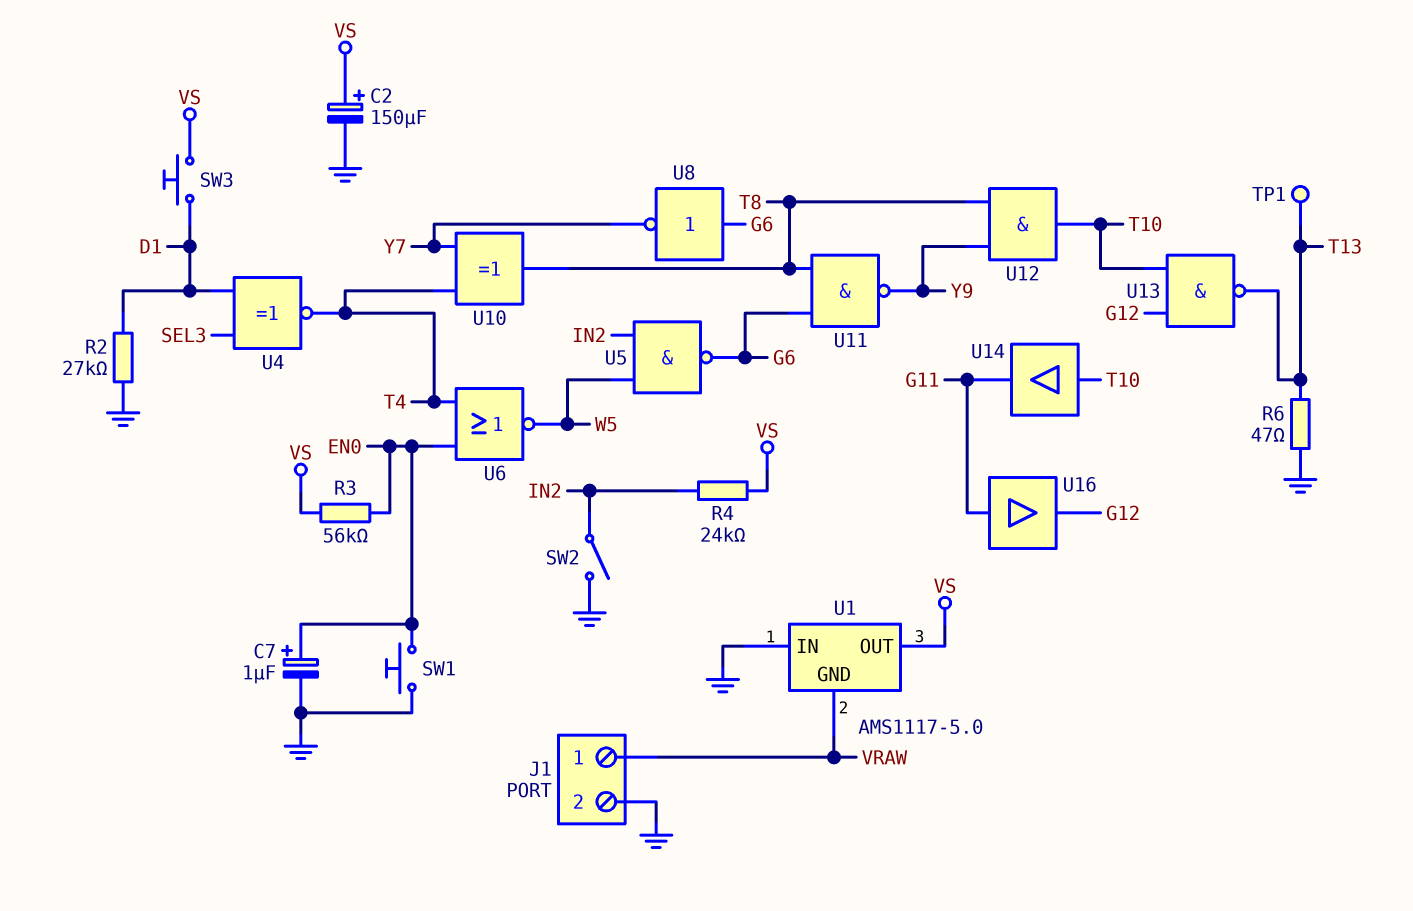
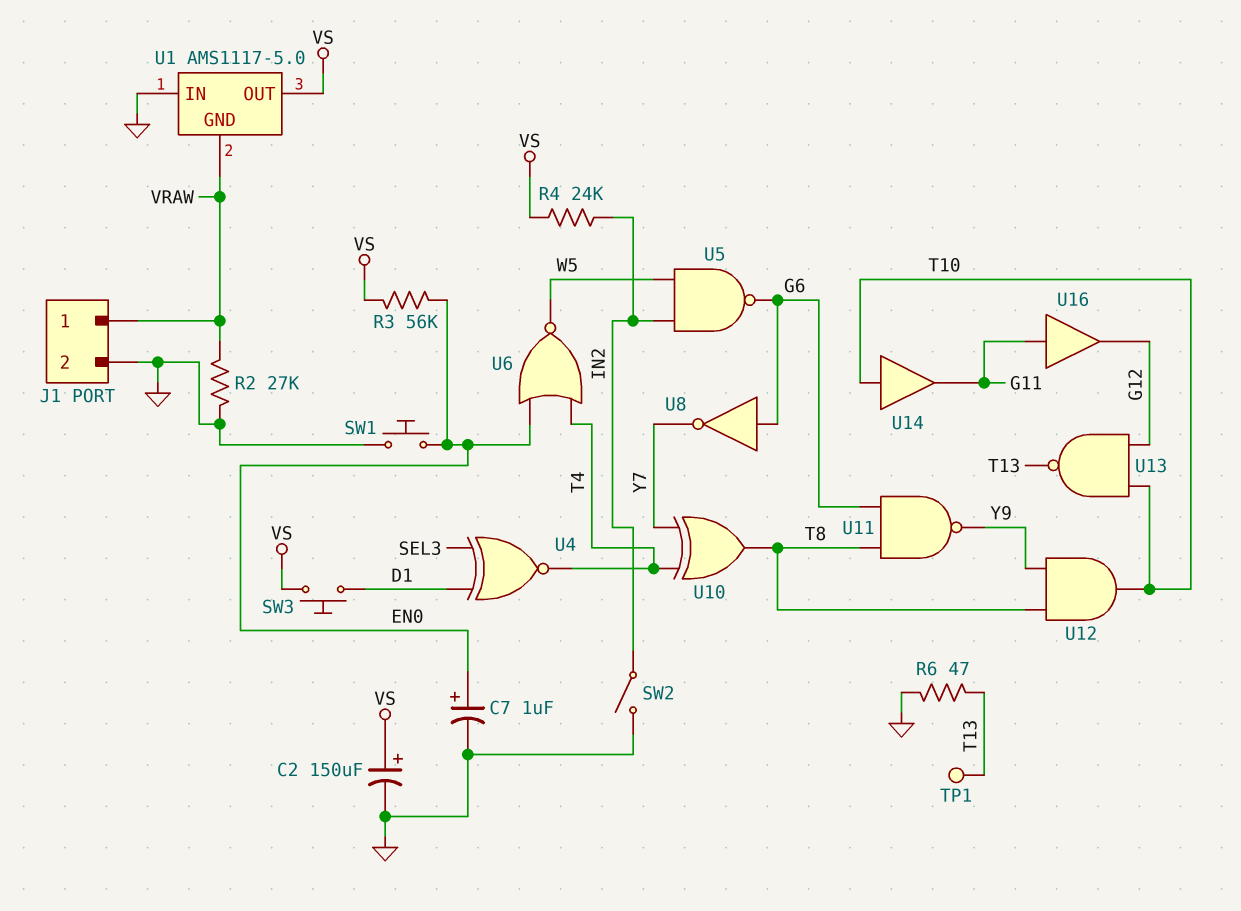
R2: 27k (D1, GND) -> 27k (GND, VRAW)

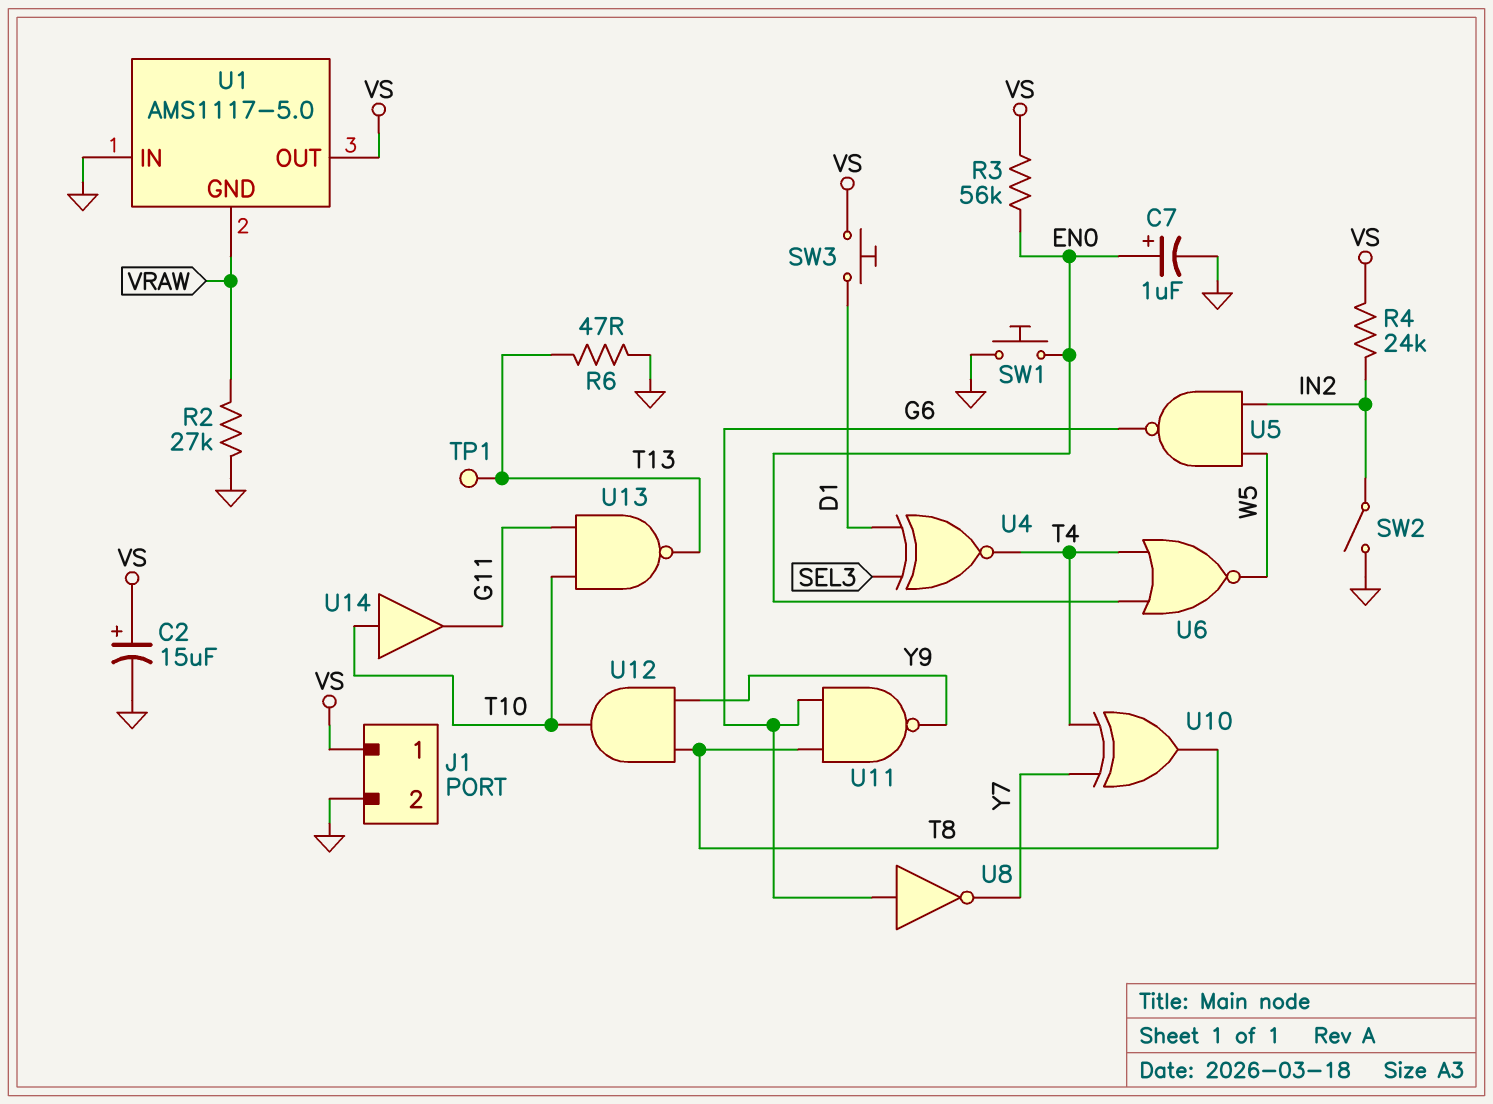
C2: 150uF (plus VS, minus GND) -> 15uF (plus VS, minus GND)
J1 pin 1: VRAW -> VS
U13: NAND (in G12, in T10, out T13) -> NAND (in G11, in T10, out T13)
U16: buffer (in G11, out G12) -> none

